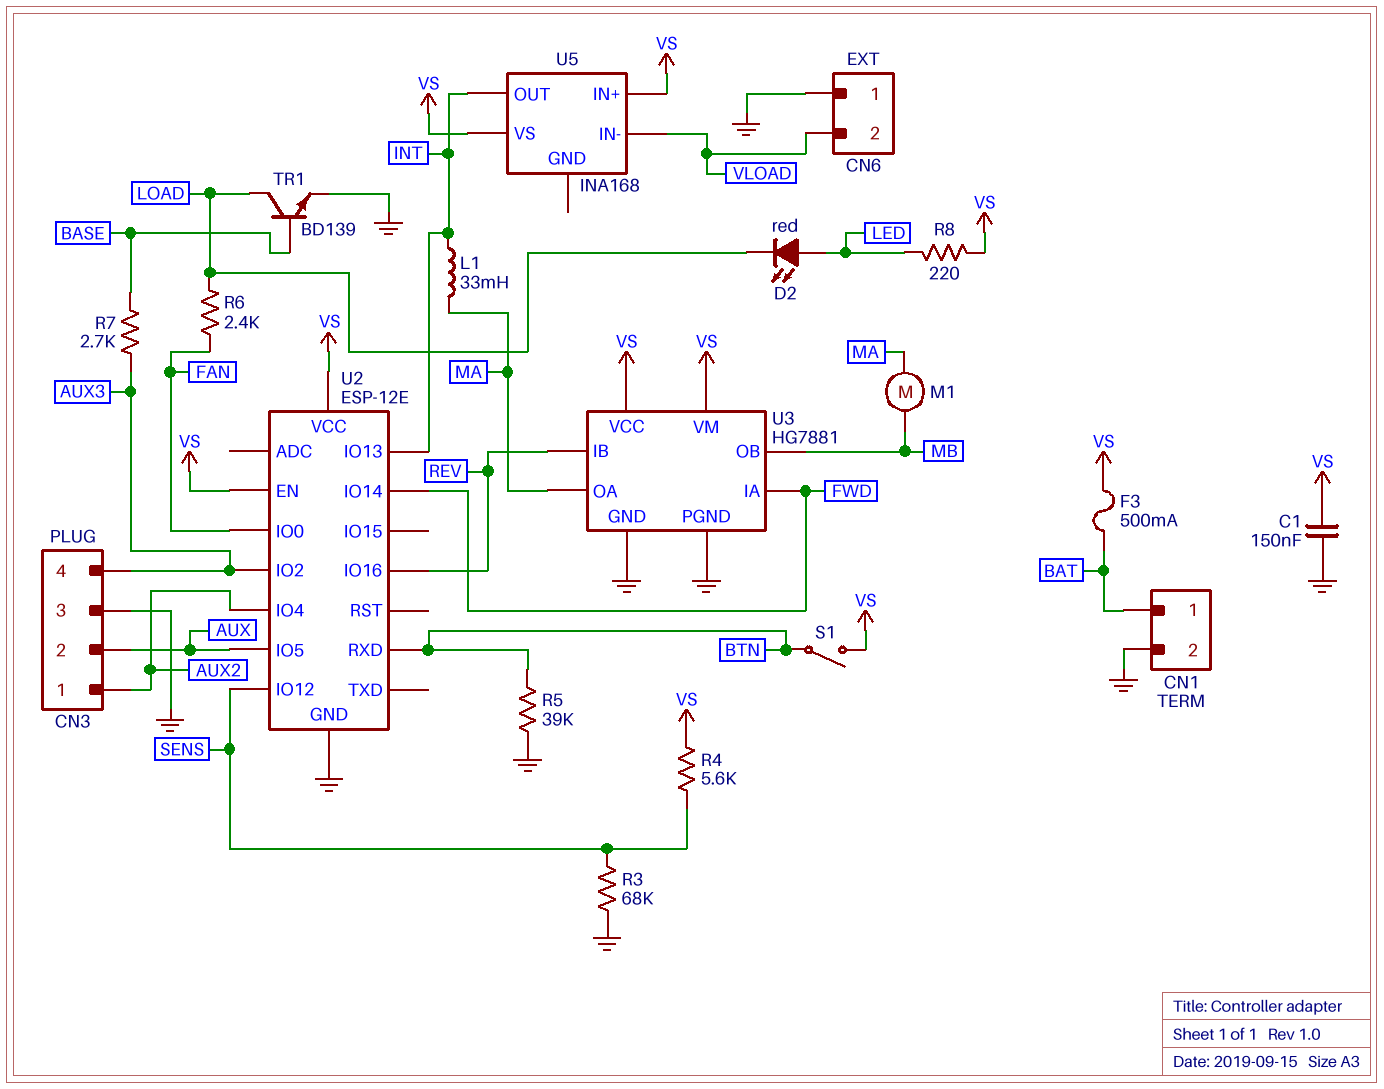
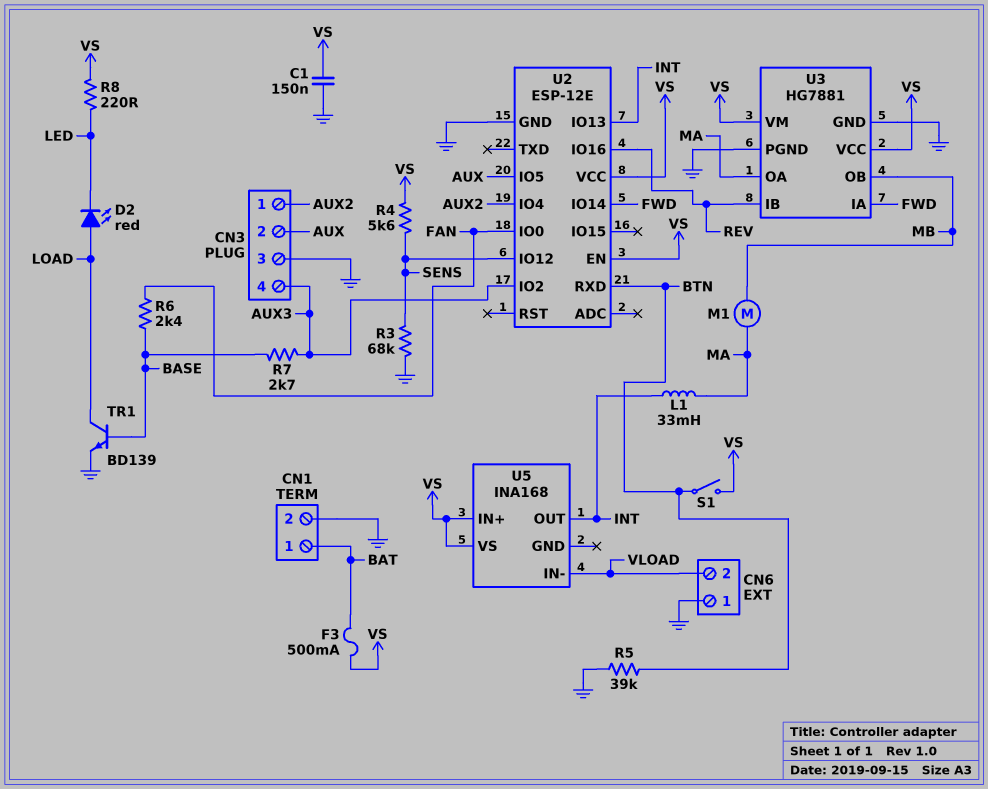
D2: LED red (A LED, K LOAD) -> LED red (A LOAD, K LED)
R6: 2.4k (FAN, LOAD) -> 2.4k (BASE, FAN)

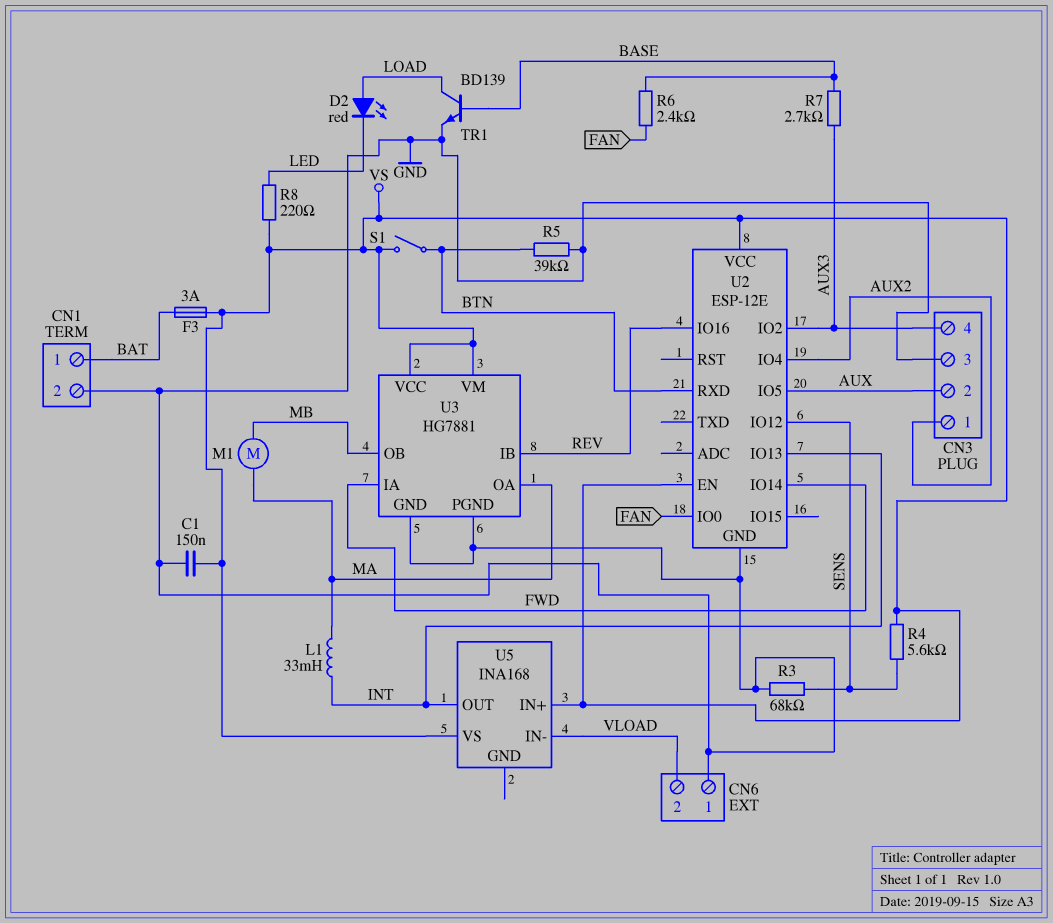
F3: 500mA (BAT, VS) -> 3A (BAT, VS)

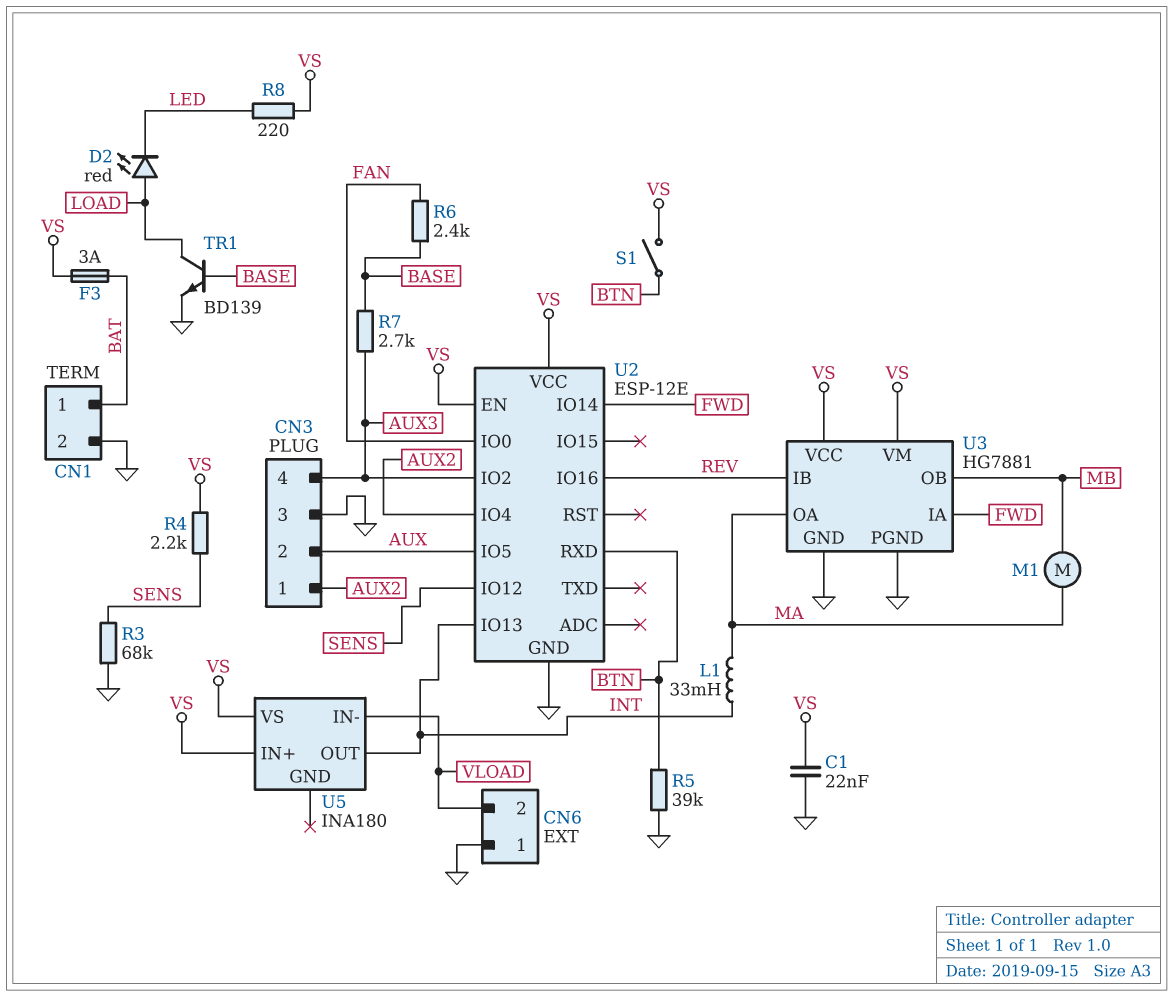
C1: 150nF (GND, VS) -> 22nF (GND, VS)
R4: 5.6k (SENS, VS) -> 2.2k (SENS, VS)
U5: INA168 -> INA180

